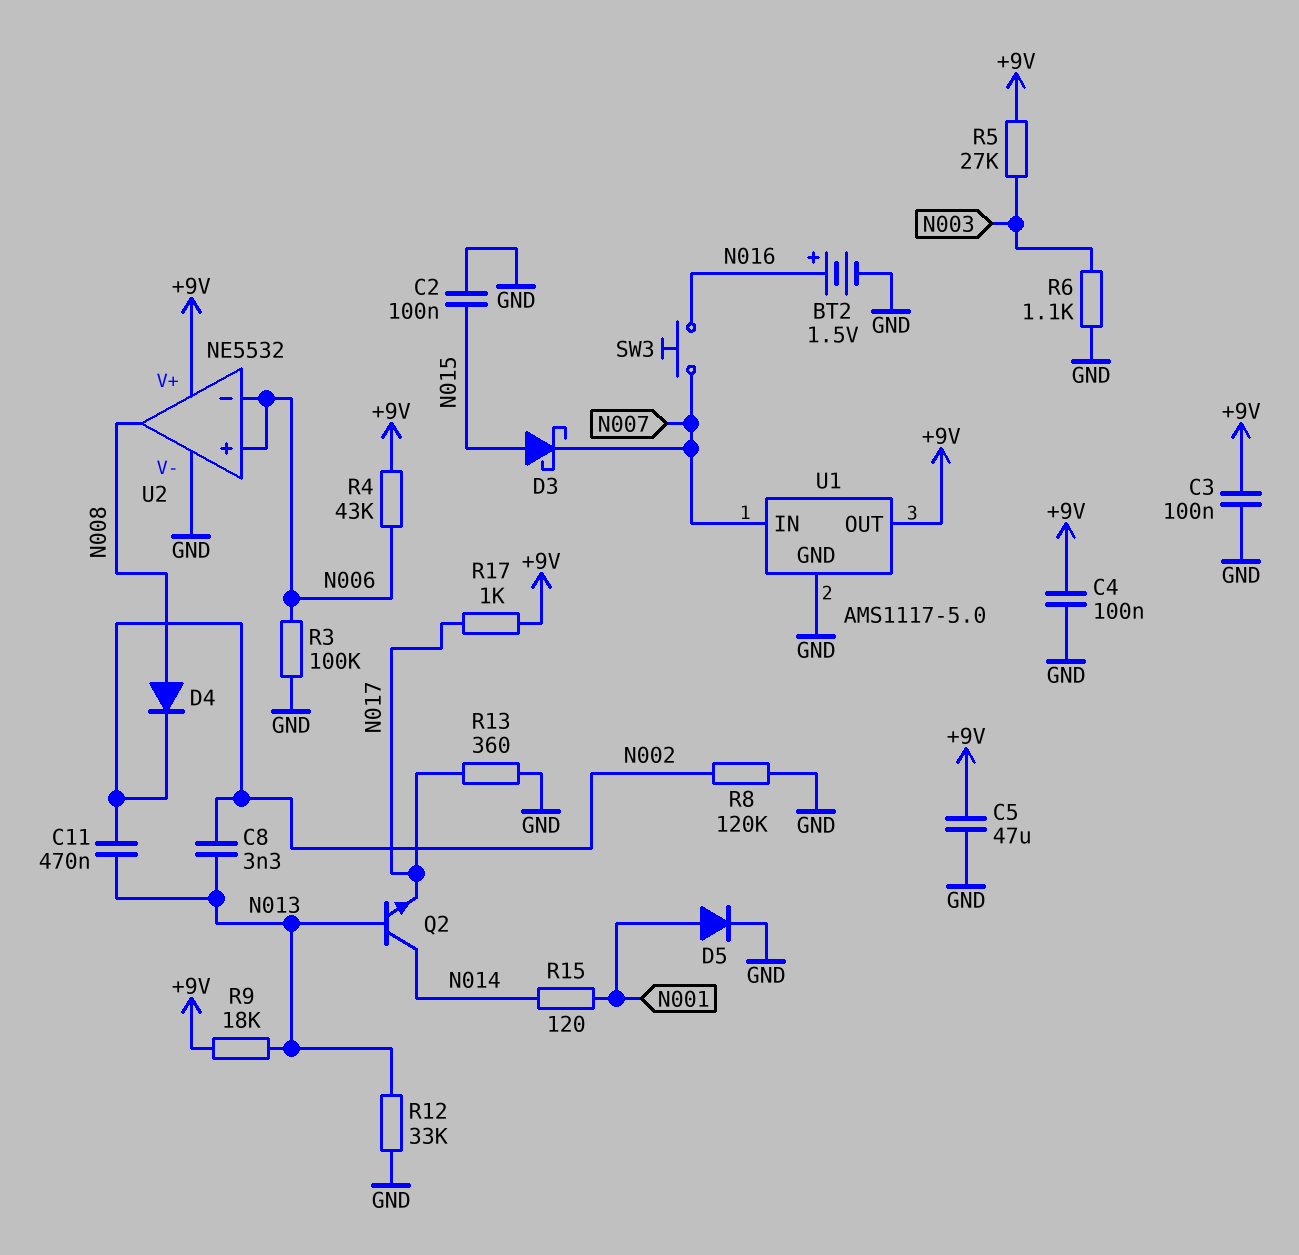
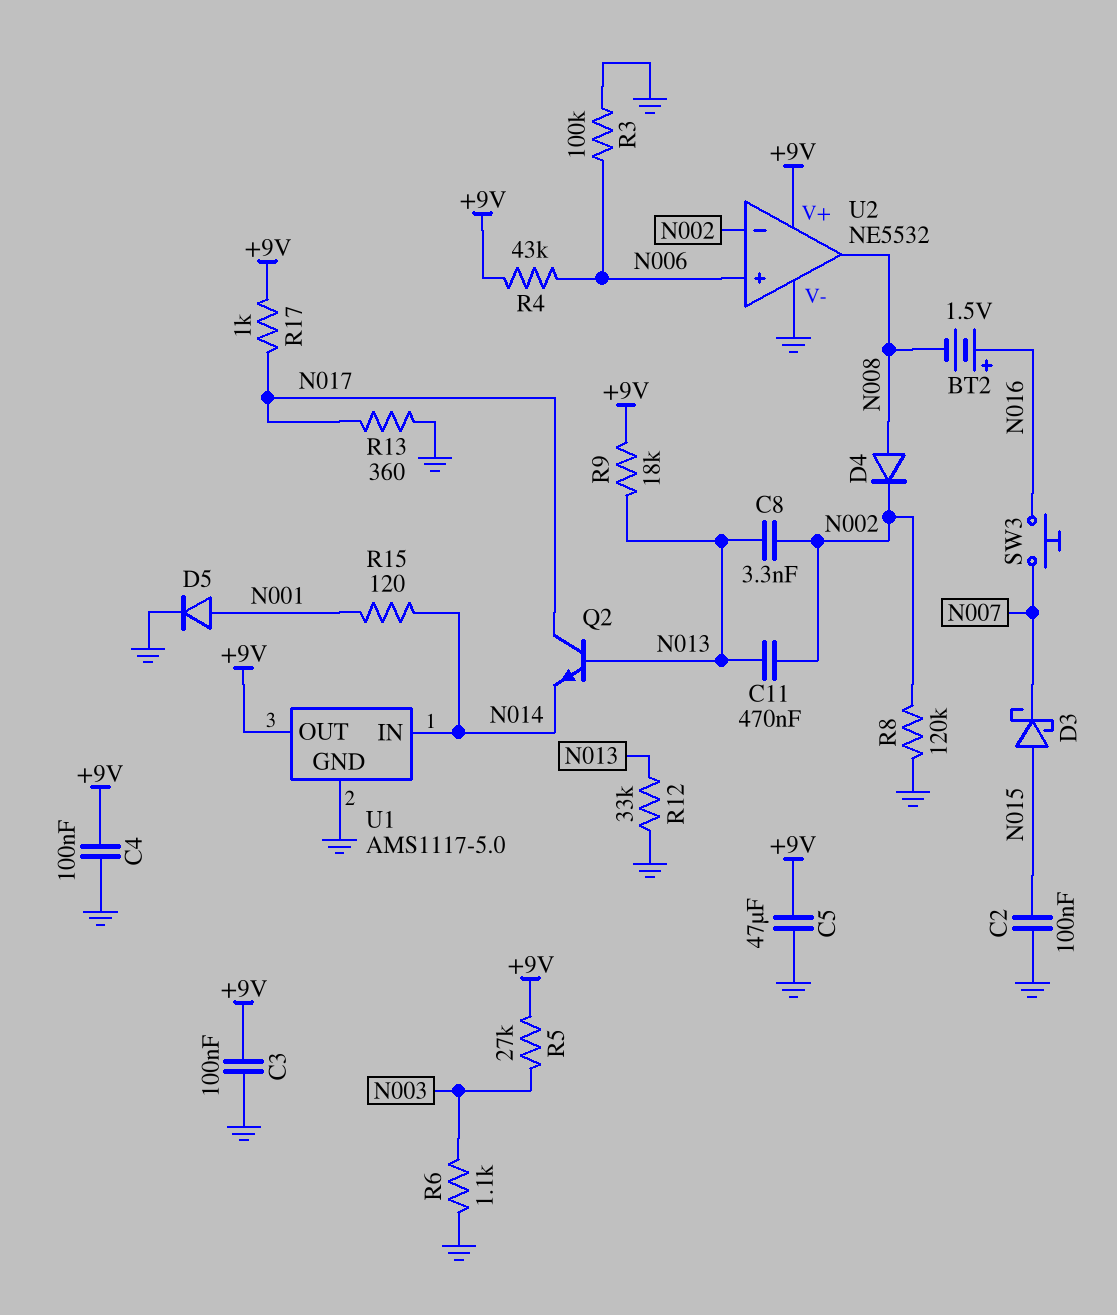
BT2: 1.5V (plus N016, minus GND) -> 1.5V (plus N016, minus N008)
Q2: NPN (B N013, C N014, E N017) -> NPN (B N013, C N017, E N014)
U1 pin IN: N007 -> N014
U2 pin in-: N006 -> N002

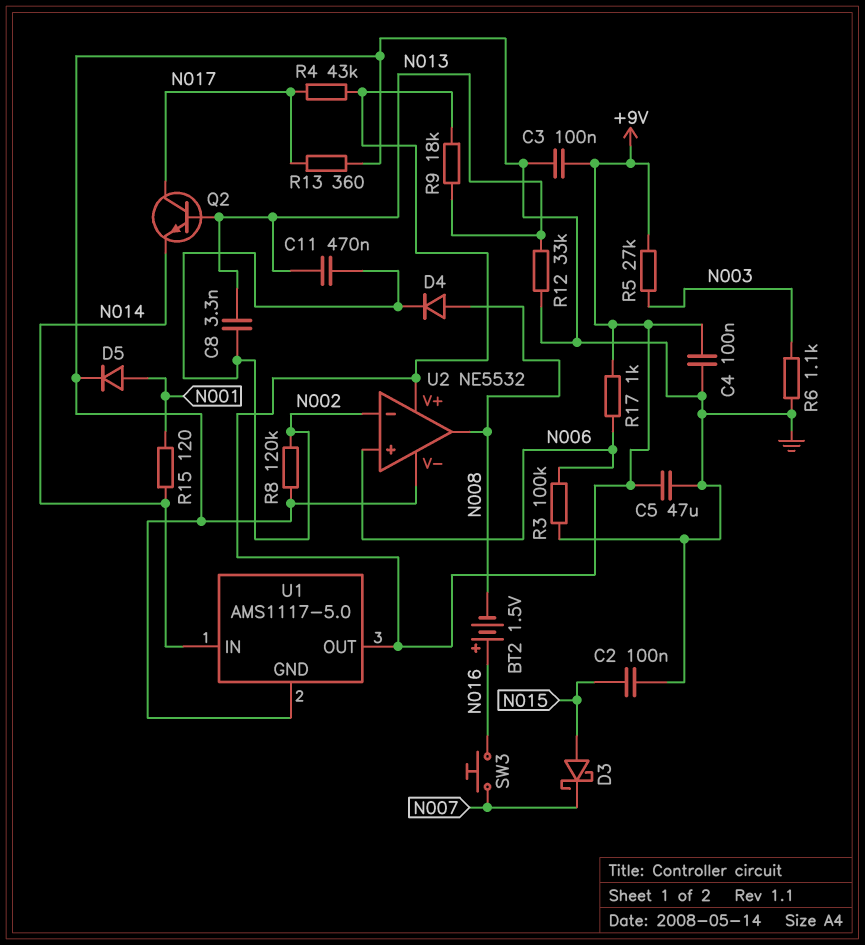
R4: 43k (+9V, N006) -> 43k (+9V, N017)
R17: 1k (+9V, N017) -> 1k (+9V, N006)

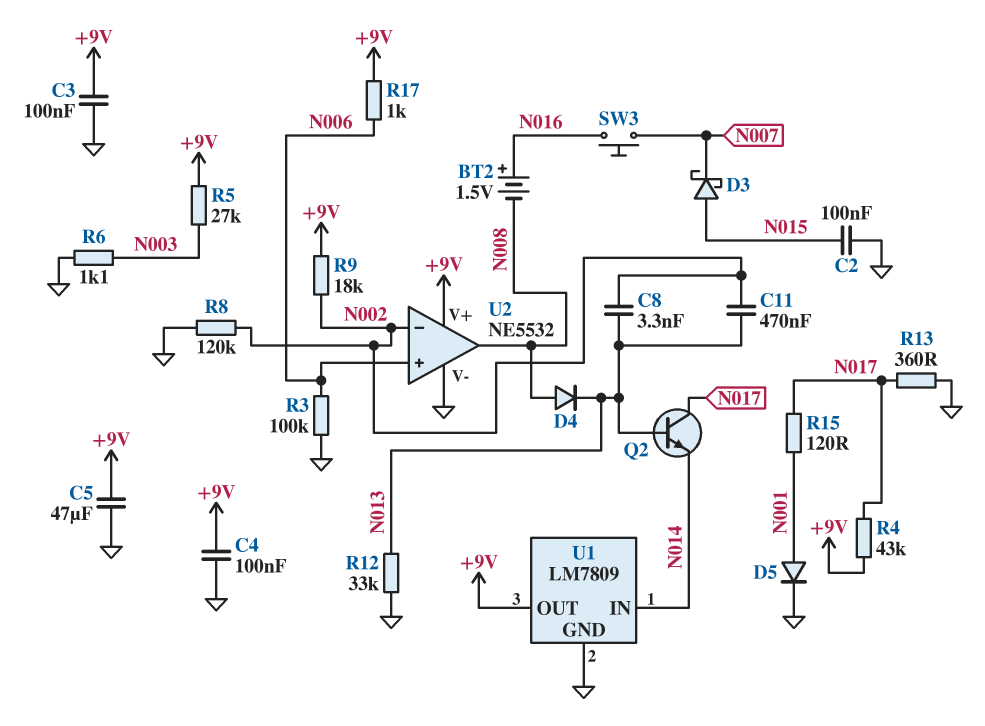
D4: diode (A N008, K N002) -> diode (A N008, K N013)
R9: 18k (+9V, N013) -> 18k (+9V, N002)
R15: 120 (N001, N014) -> 120 (N001, N017)
U1: AMS1117-5.0 -> LM7809

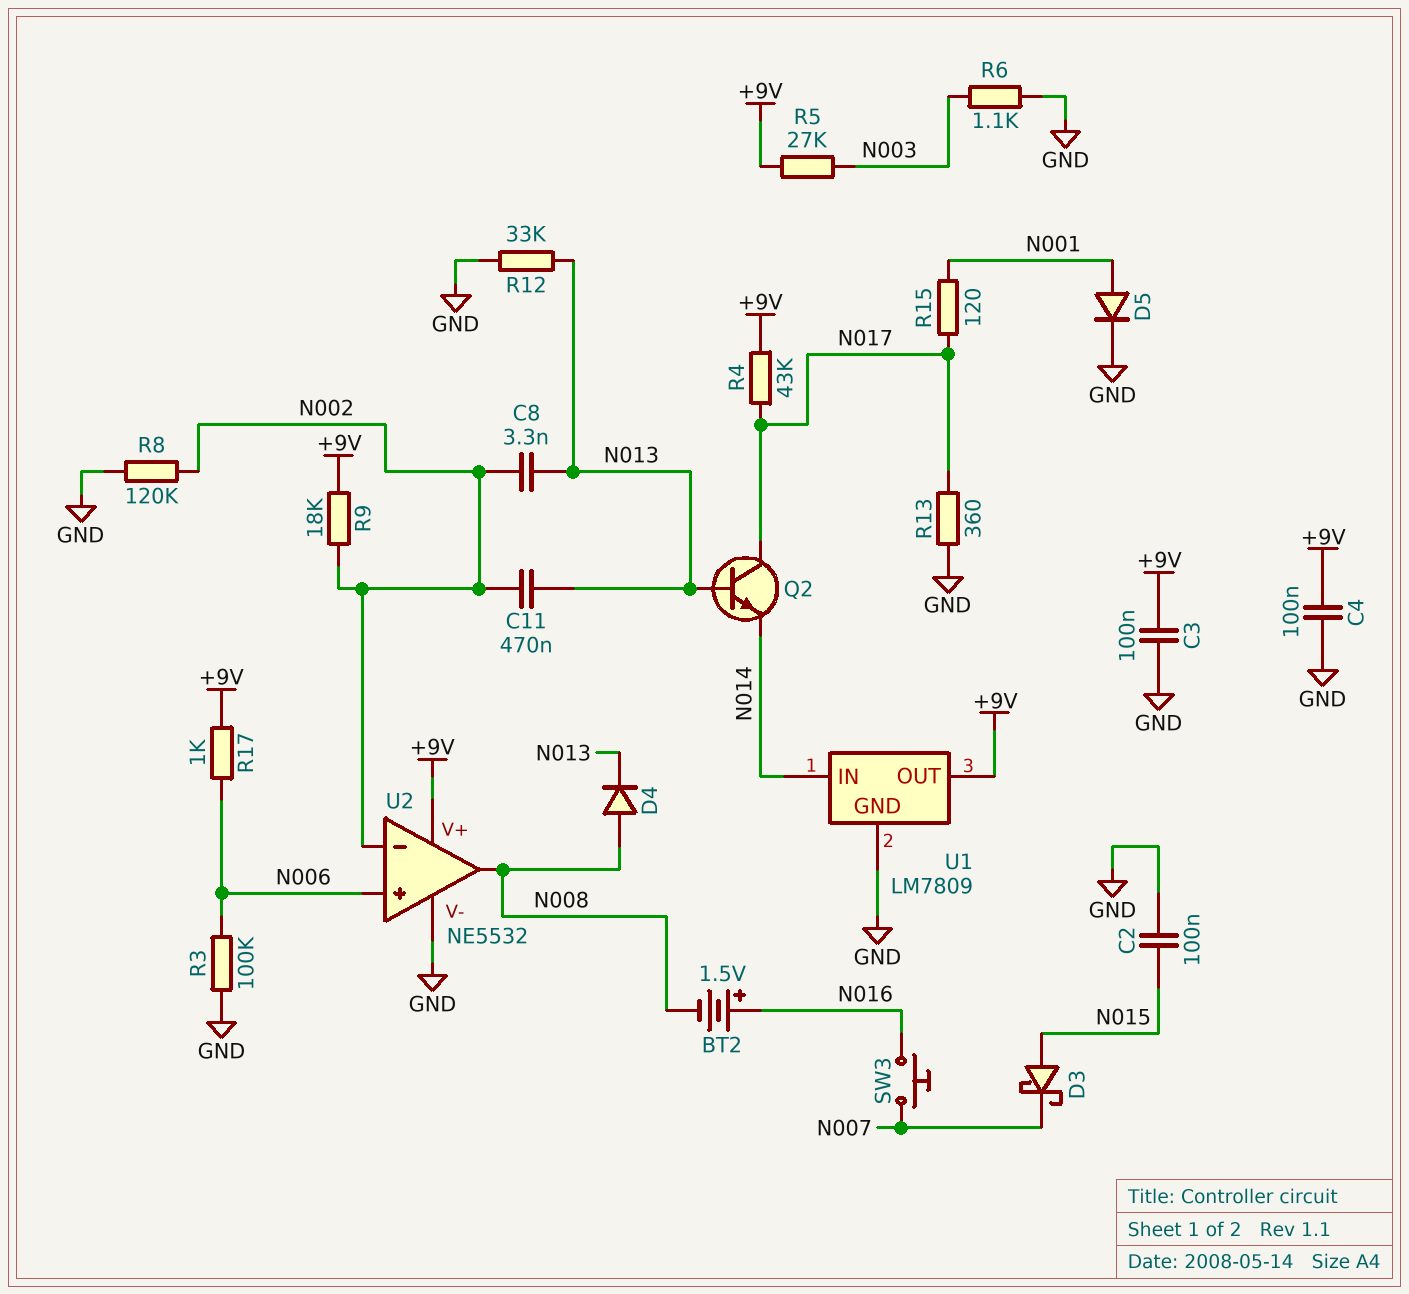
C5: 47uF (+9V, GND) -> none

